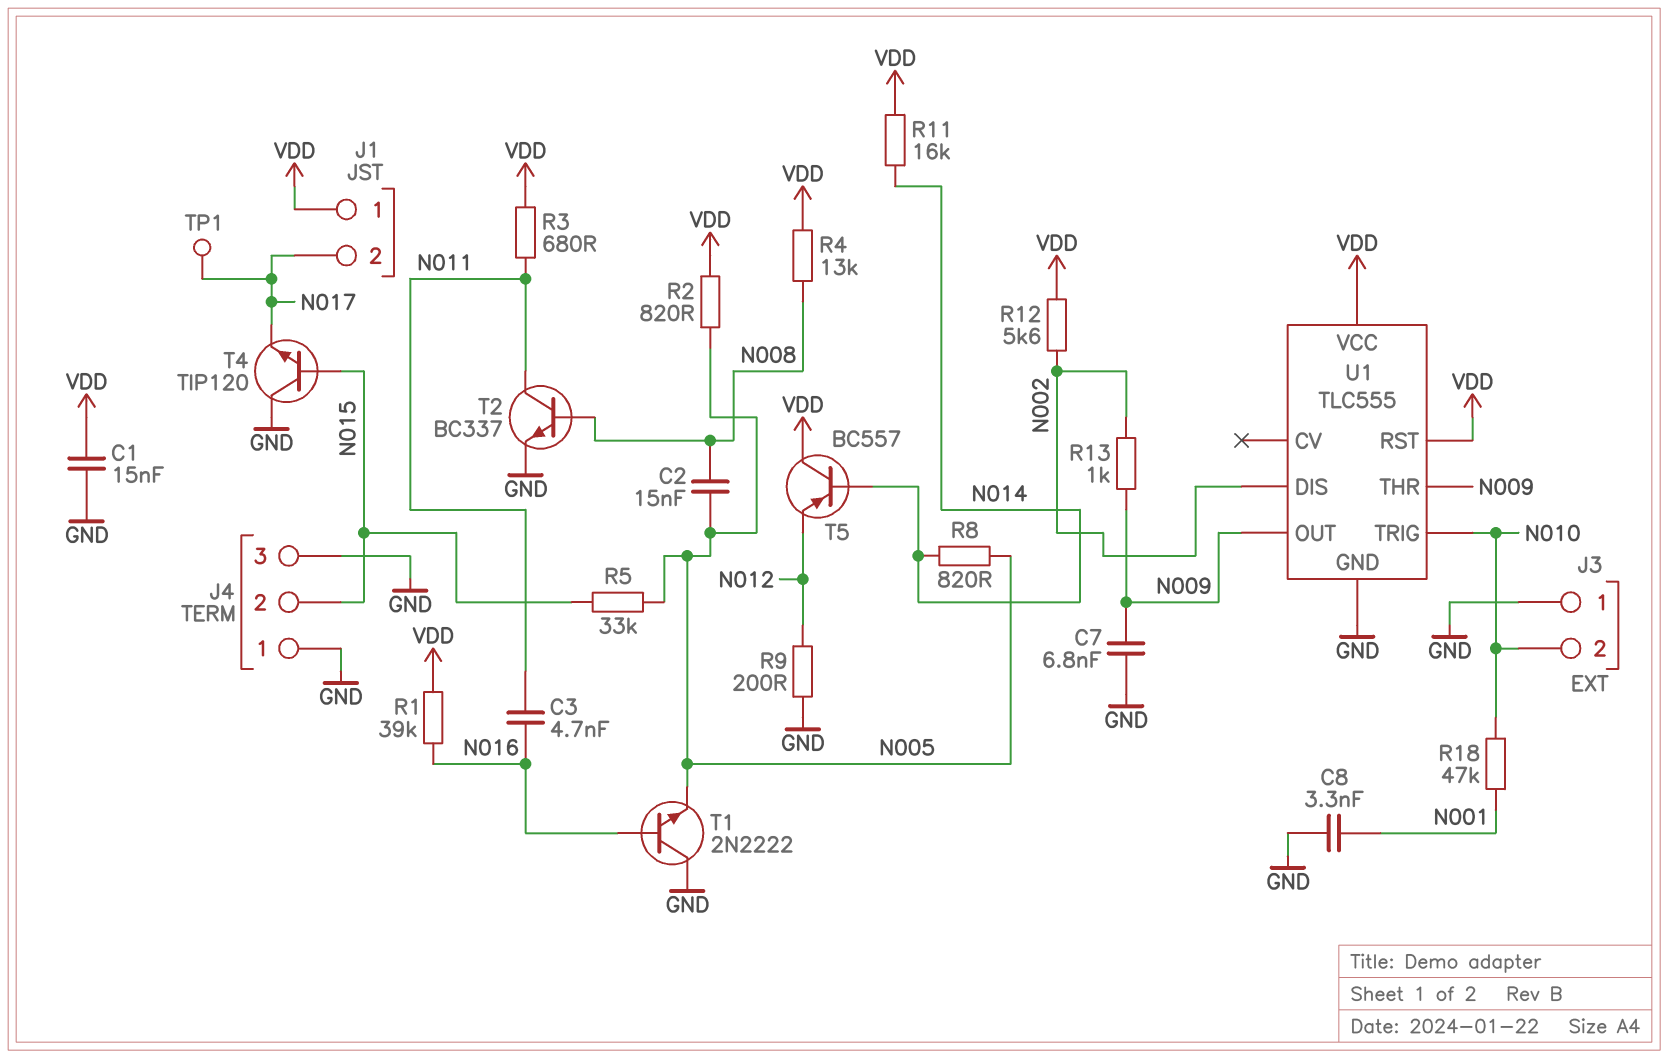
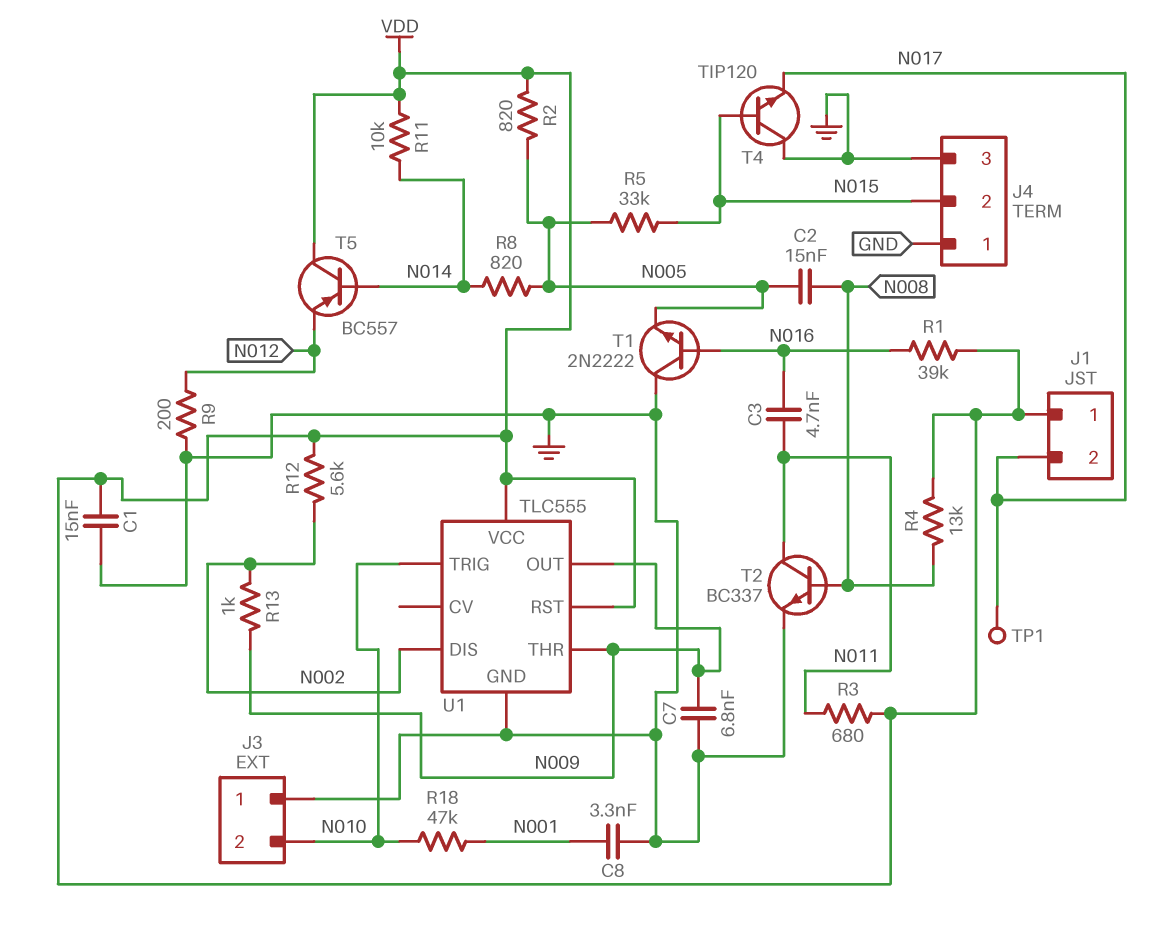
R11: 16k (N014, VDD) -> 10k (N014, VDD)

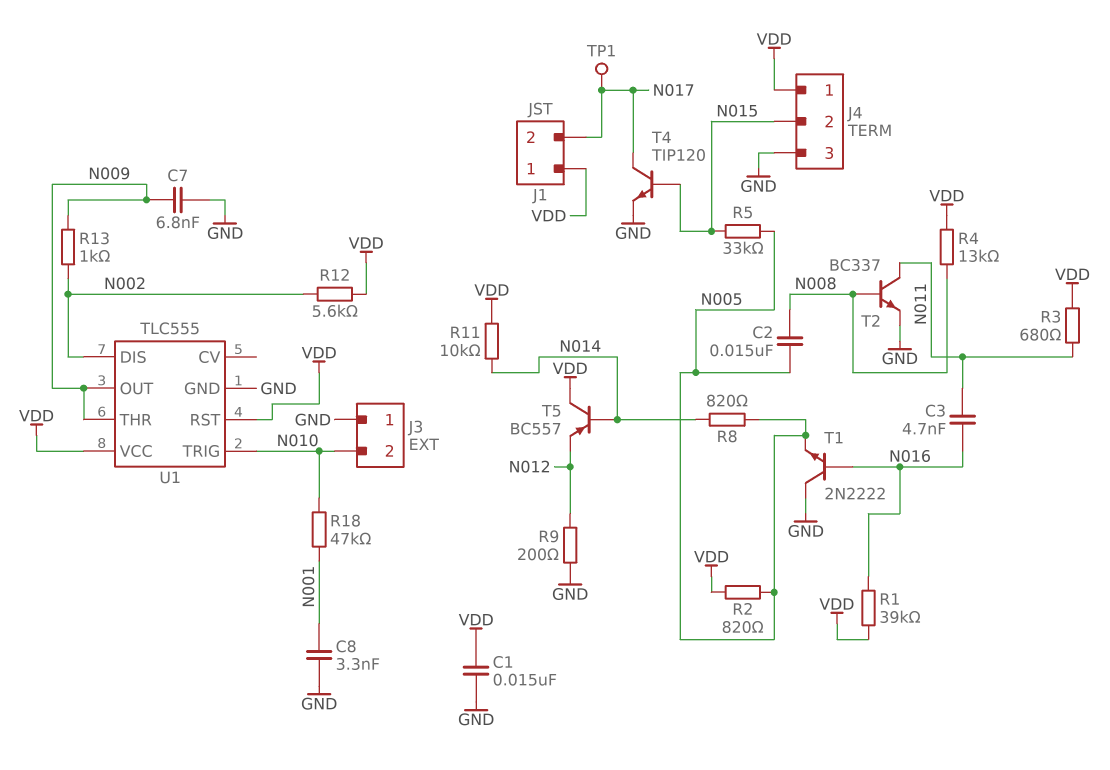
J4 pin 1: GND -> VDD
T4: NPN TIP120 (B N015, C GND, E N017) -> NPN TIP120 (B N015, C N017, E GND)

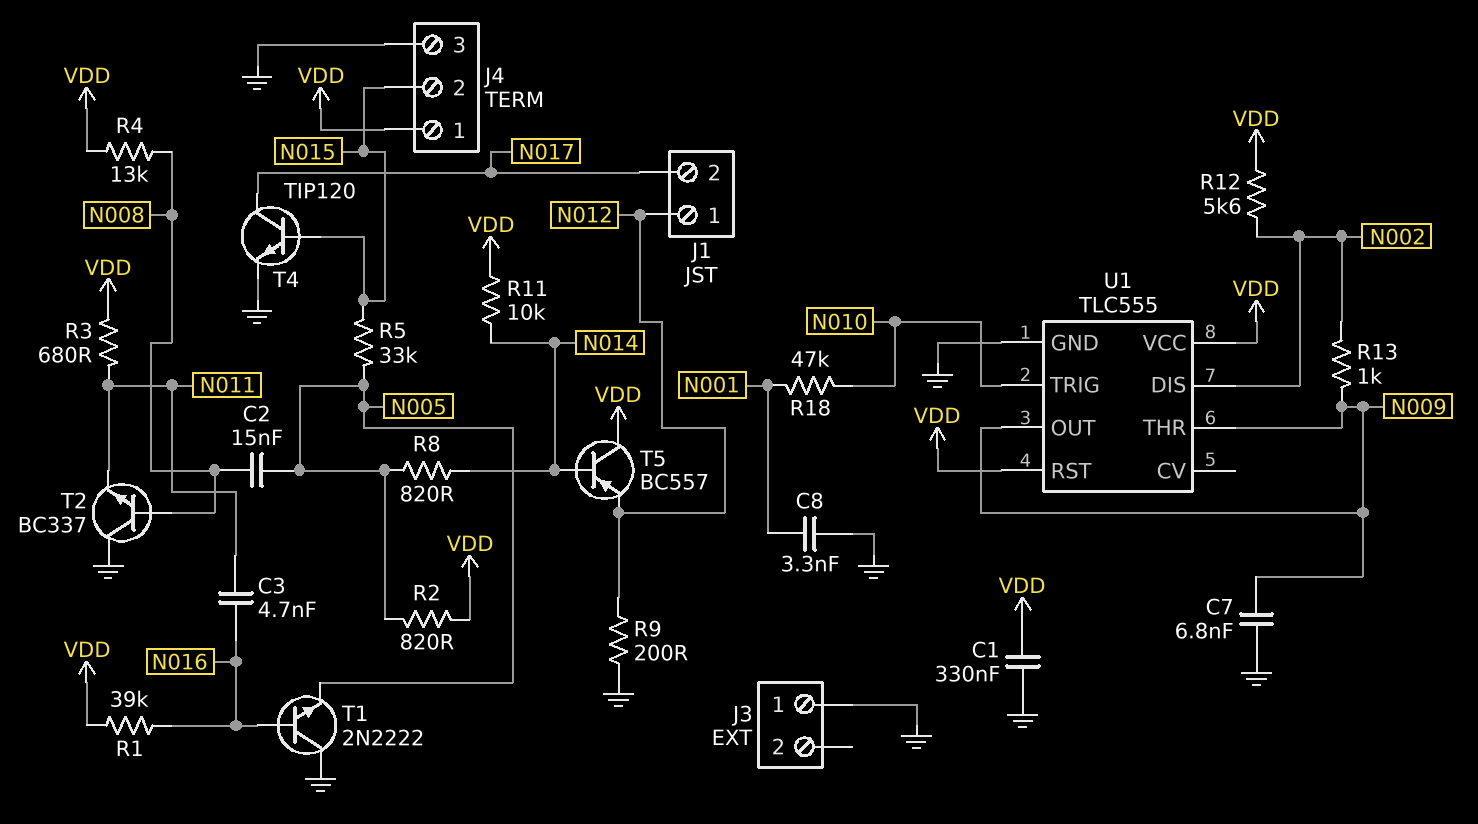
C1: 15nF (GND, VDD) -> 330nF (GND, VDD)
J1 pin 1: VDD -> N012
J3 pin 2: N010 -> none
T2: NPN BC337 (B N008, C N011, E GND) -> NPN BC337 (B N008, C GND, E N011)
TP1: test point (N017) -> none

